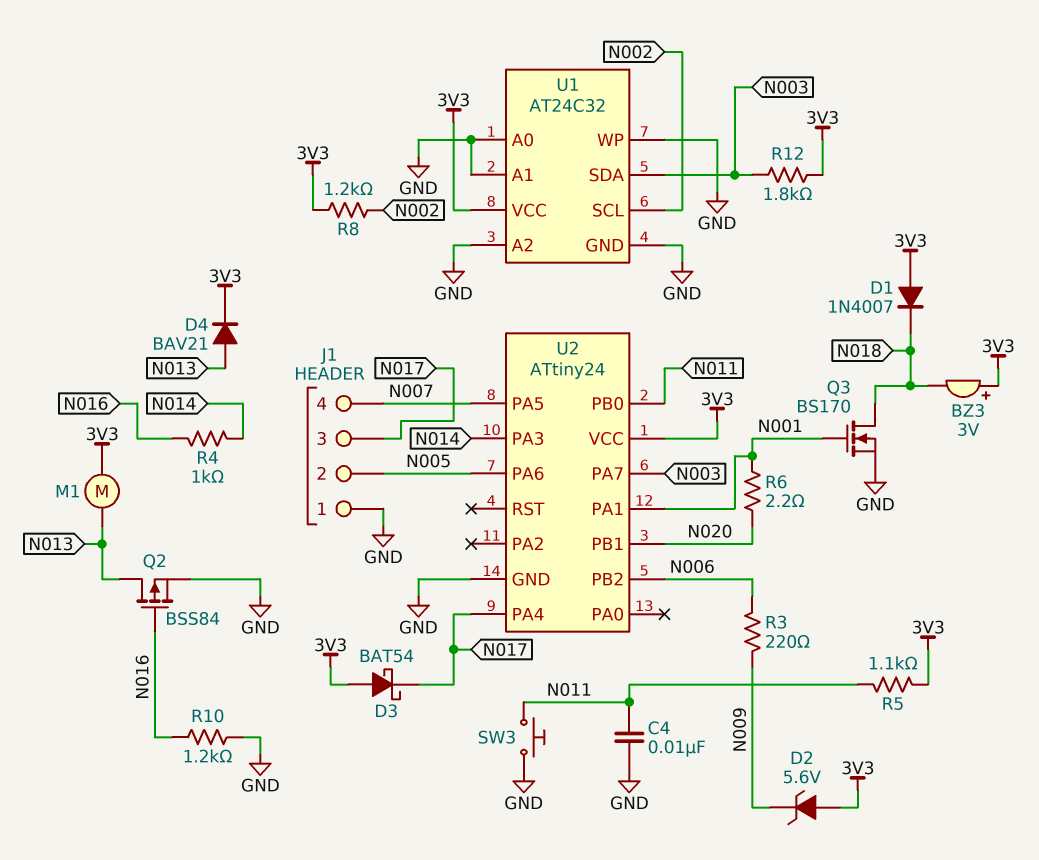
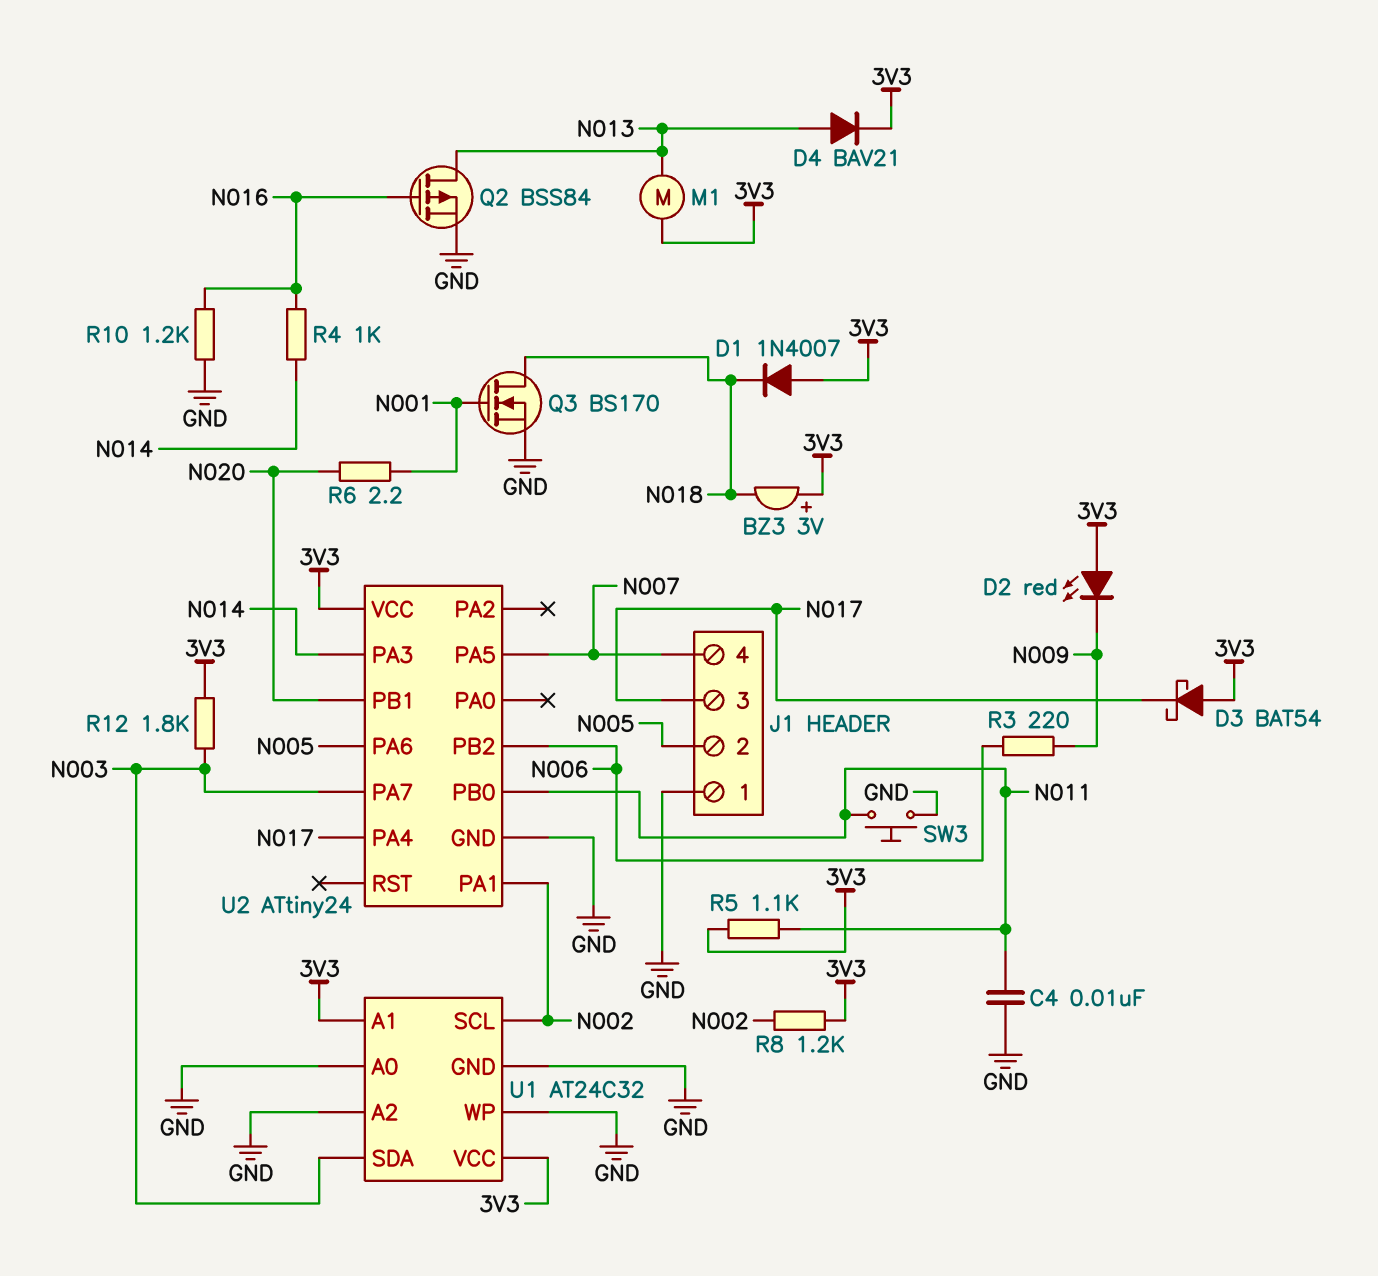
D2: zener 5.6V (A 3V3, K N009) -> LED red (A 3V3, K N009)
U1 pin A1: GND -> 3V3
U2 pin PA1: N001 -> N002

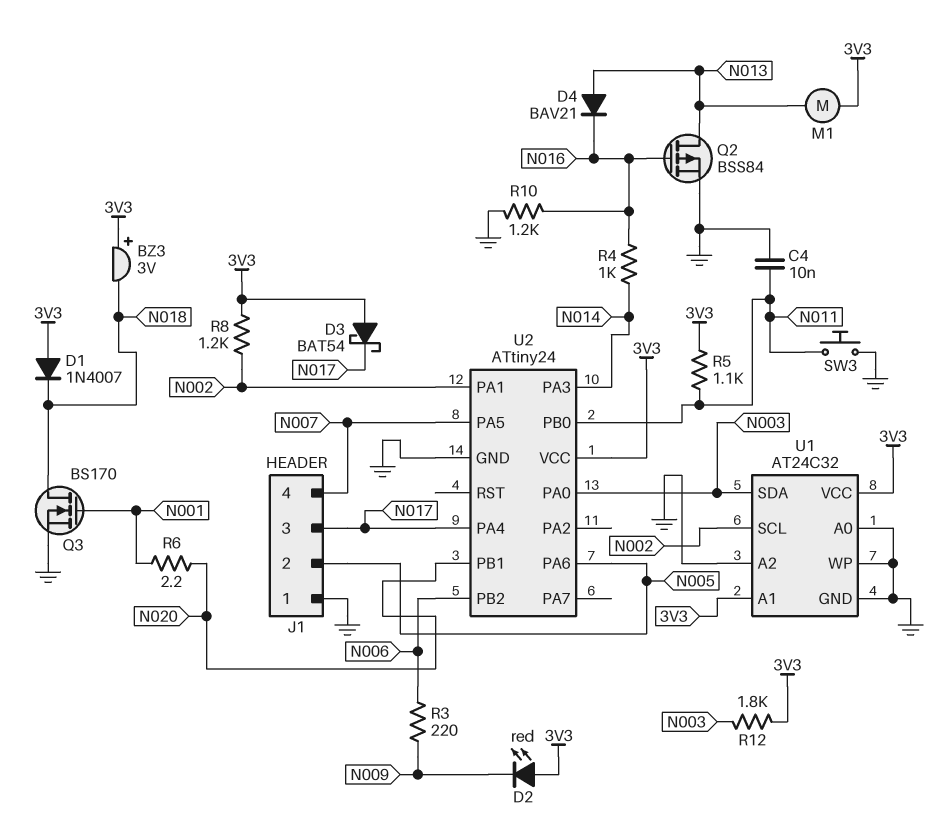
D4: diode BAV21 (A N013, K 3V3) -> diode BAV21 (A N013, K N016)
U2 pin PA0: none -> N003
U2 pin PA7: N003 -> none

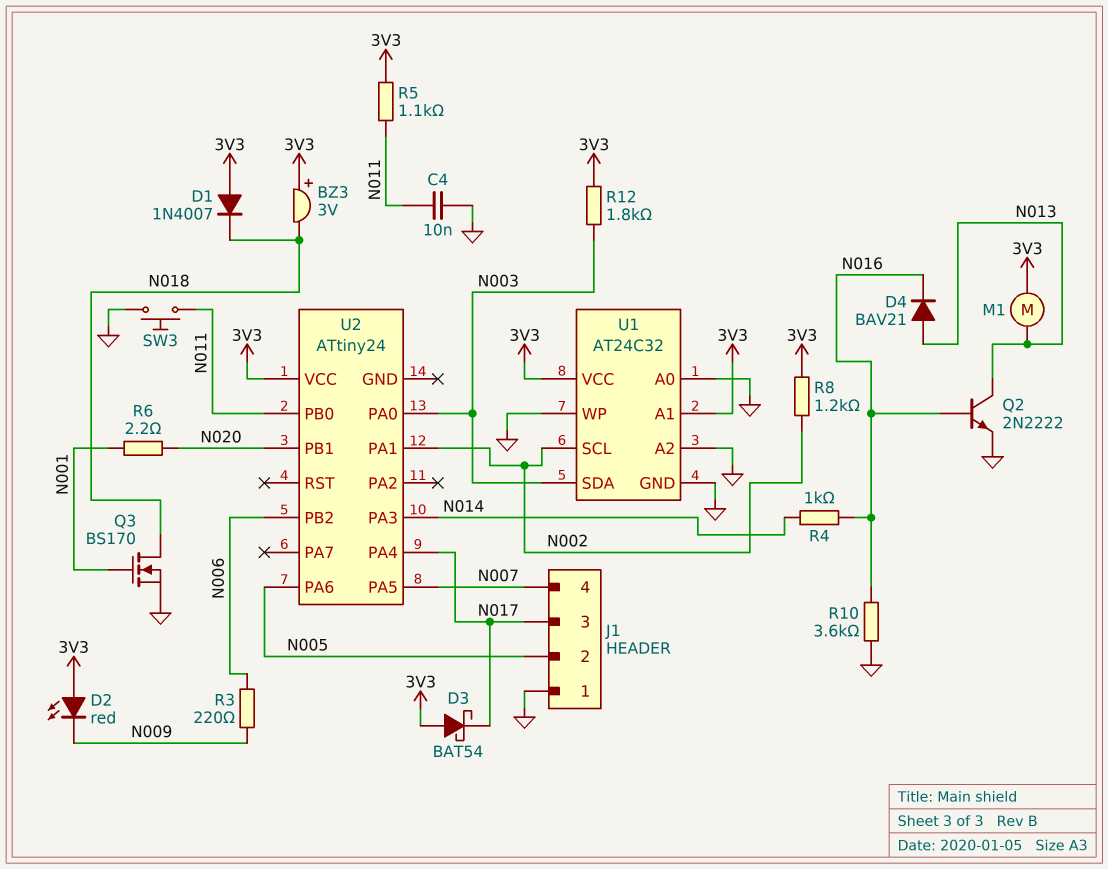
Q2: PMOS BSS84 (G N016, D N013, S GND) -> NPN 2N2222 (B N016, C N013, E GND)
R10: 1.2k (GND, N016) -> 3.6k (GND, N016)
U2 pin GND: GND -> none

